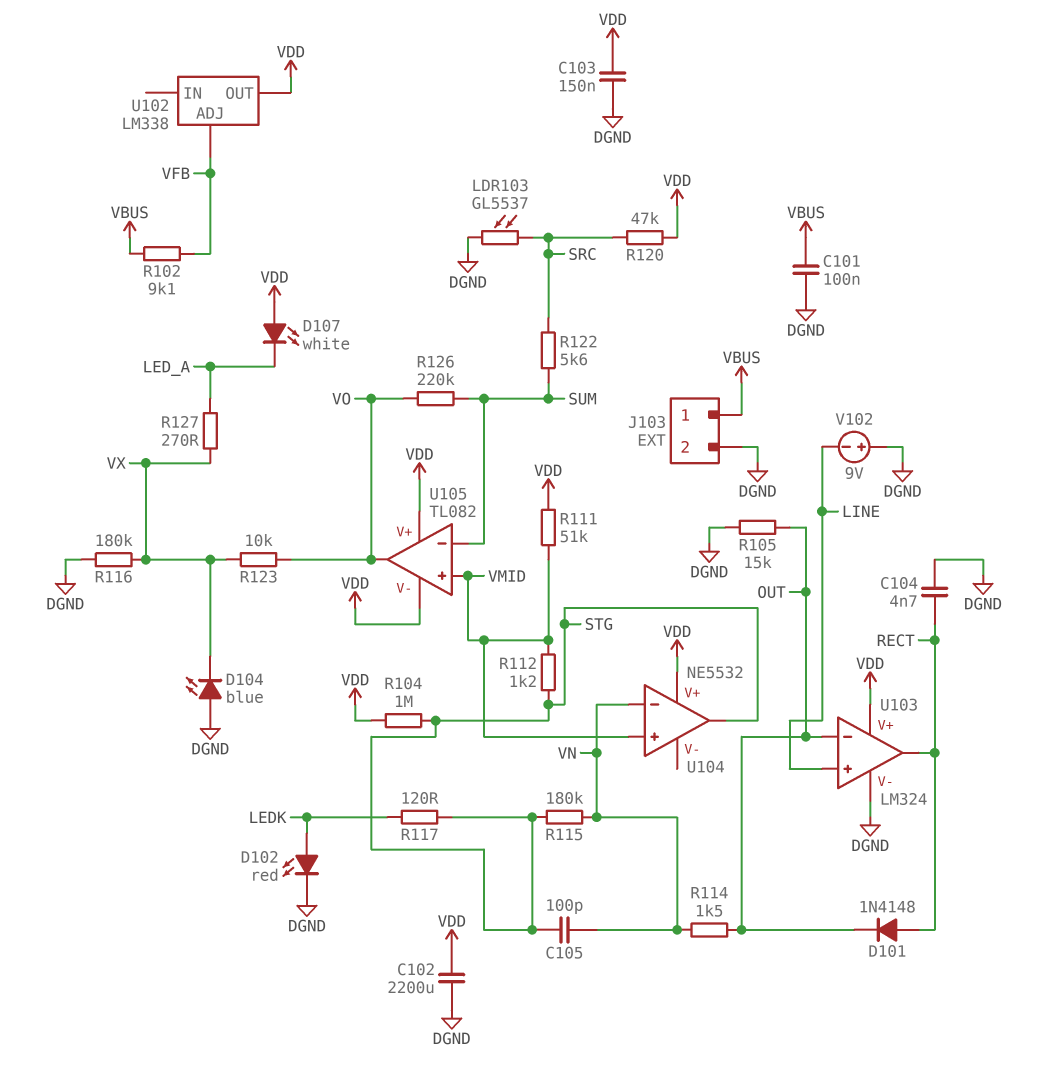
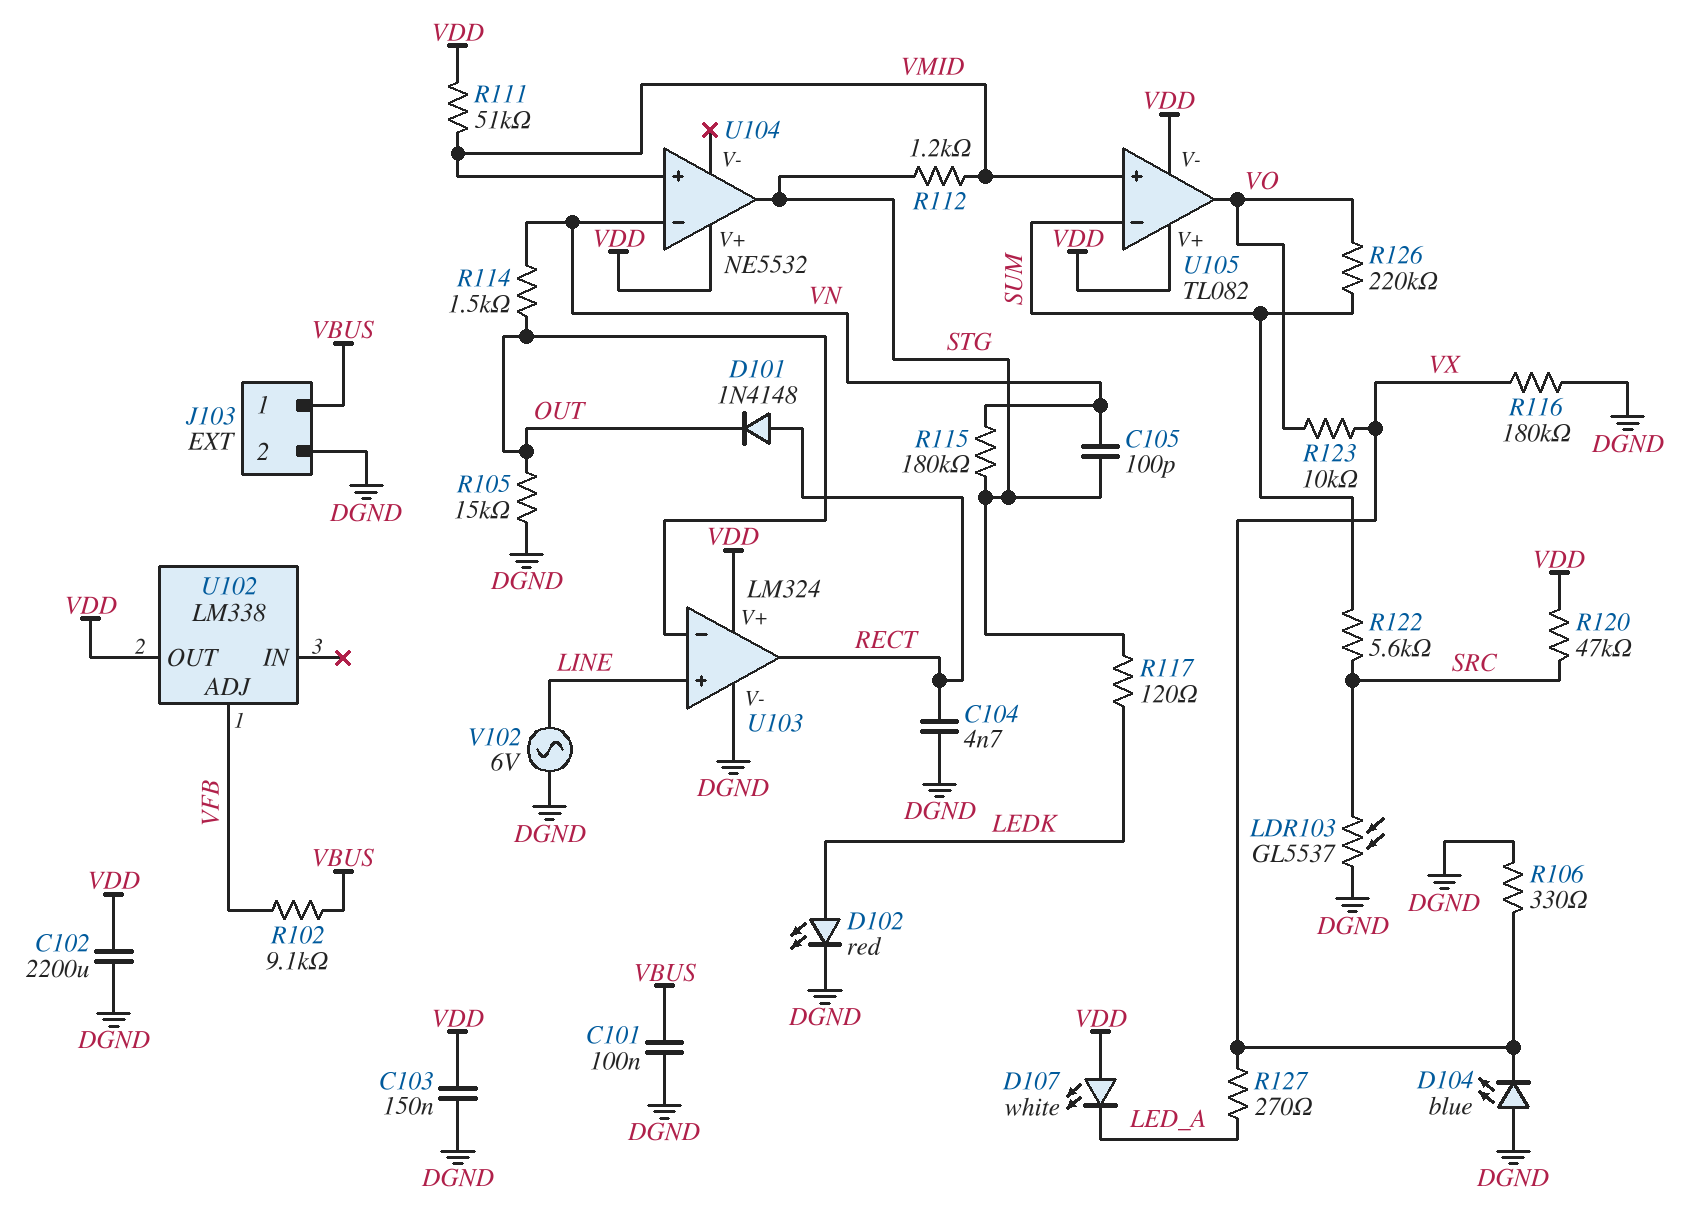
R104: 1M (STG, VDD) -> none
R106: none -> 330 (DGND, VX)
V102: 9V (plus DGND, minus LINE) -> AC 6V (DGND, LINE)

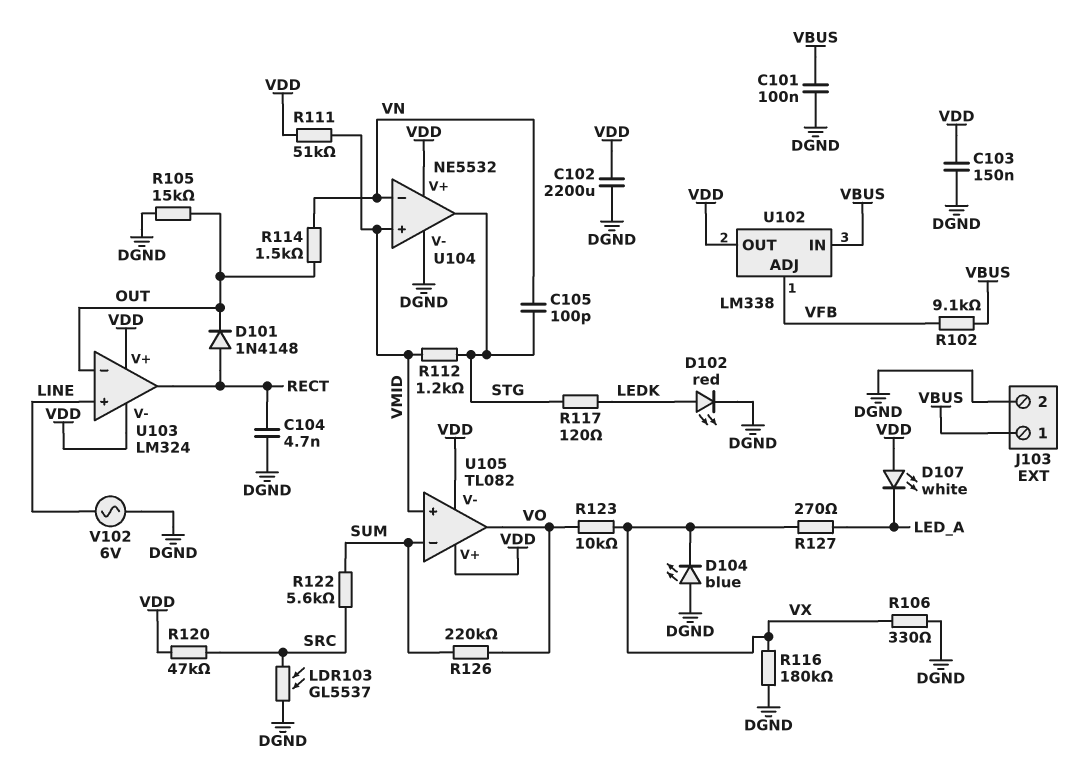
R115: 180k (STG, VN) -> none
U102 pin IN: none -> VBUS
U103 pin V-: DGND -> VDD
U104 pin V-: none -> DGND

